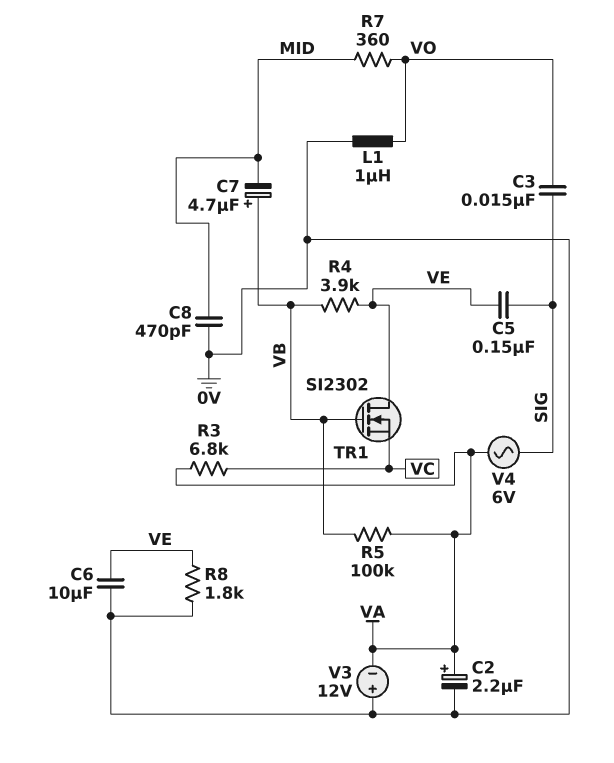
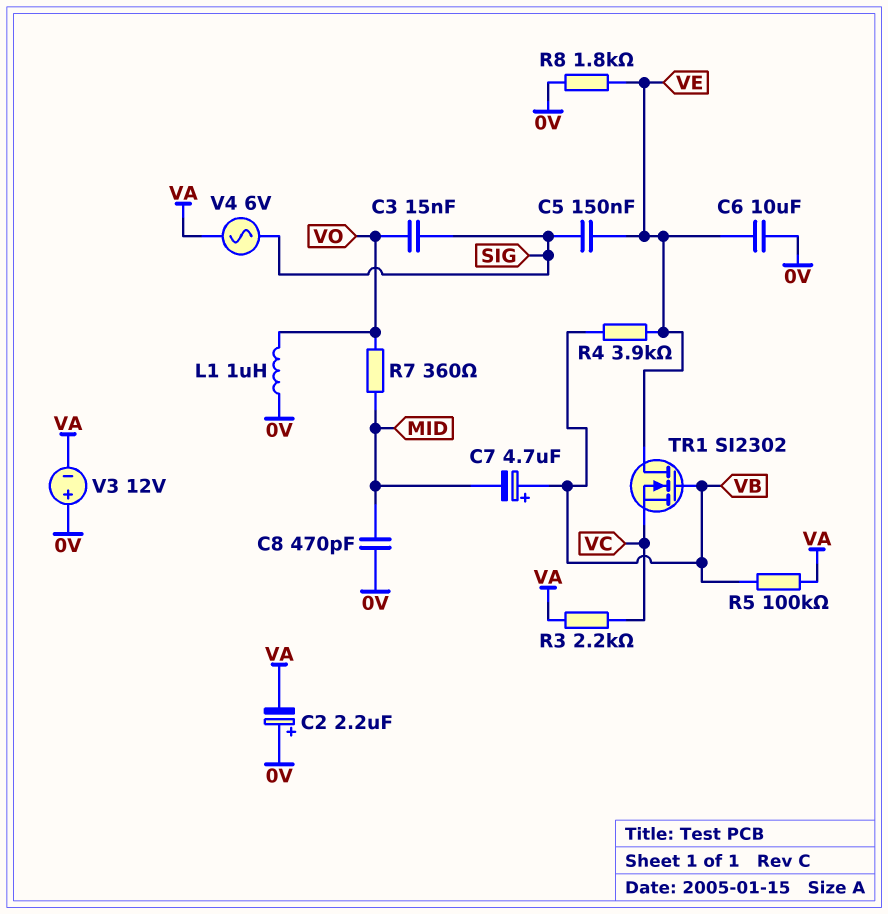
C2: 2.2uF (plus VA, minus 0V) -> 2.2uF (plus 0V, minus VA)
R3: 6.8k (VA, VC) -> 2.2k (VA, VC)

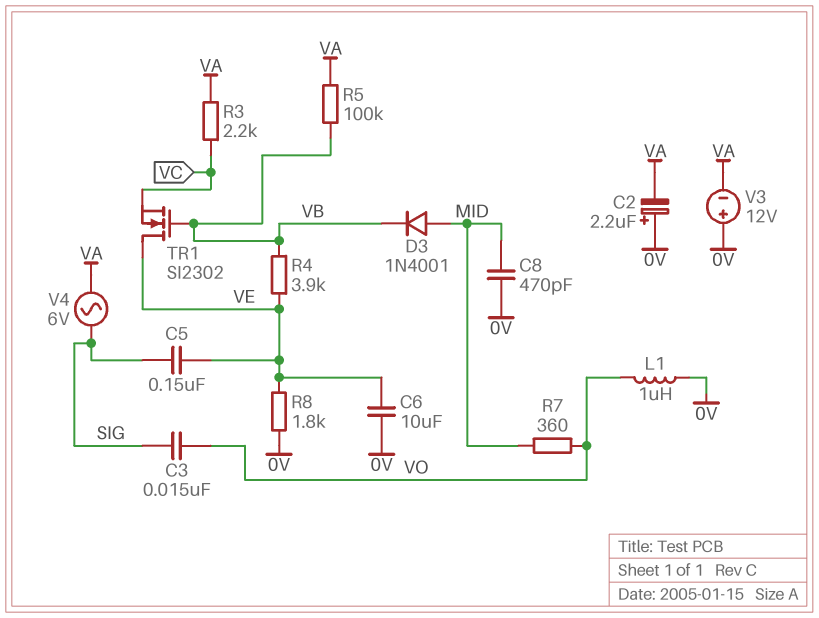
C7: 4.7uF (plus VB, minus MID) -> none
D3: none -> diode 1N4001 (A MID, K VB)

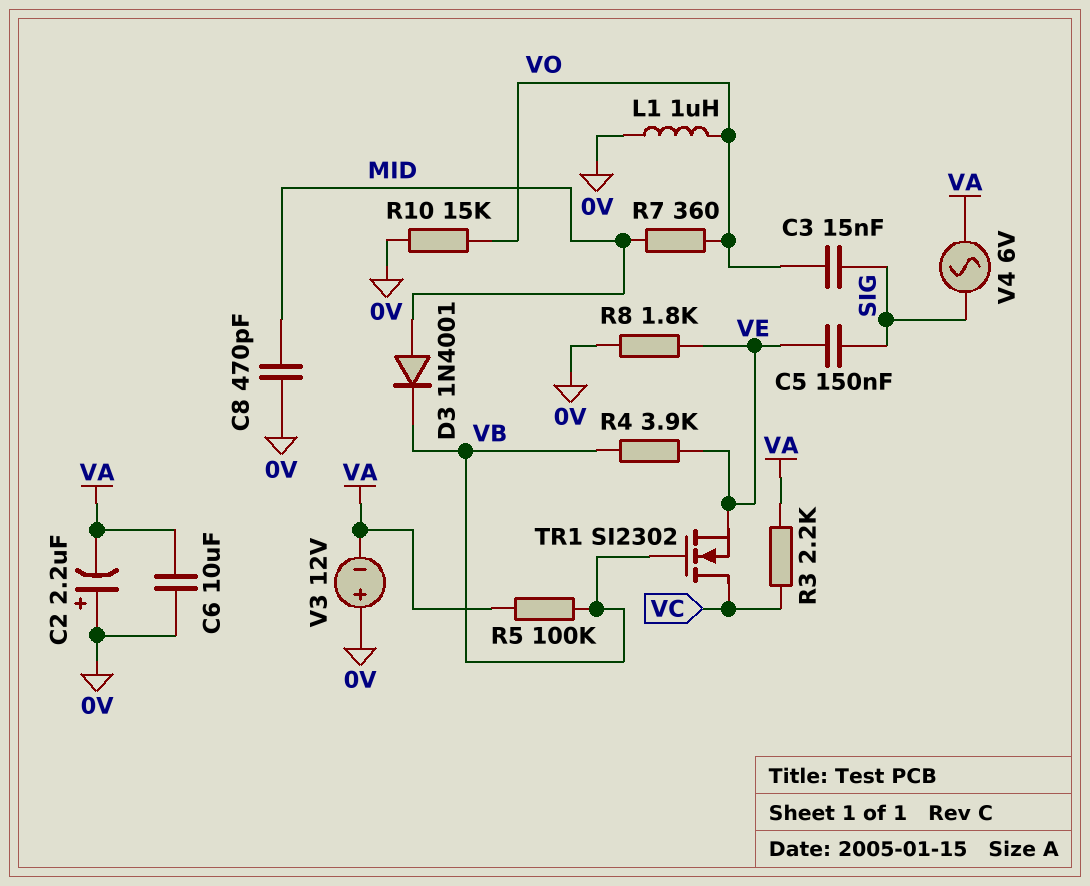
C6: 10uF (0V, VE) -> 10uF (0V, VA)
R10: none -> 15k (0V, VO)
TR1: NMOS SI2302 (G VB, D VE, S VC) -> NMOS SI2302 (G VB, D VC, S VE)

